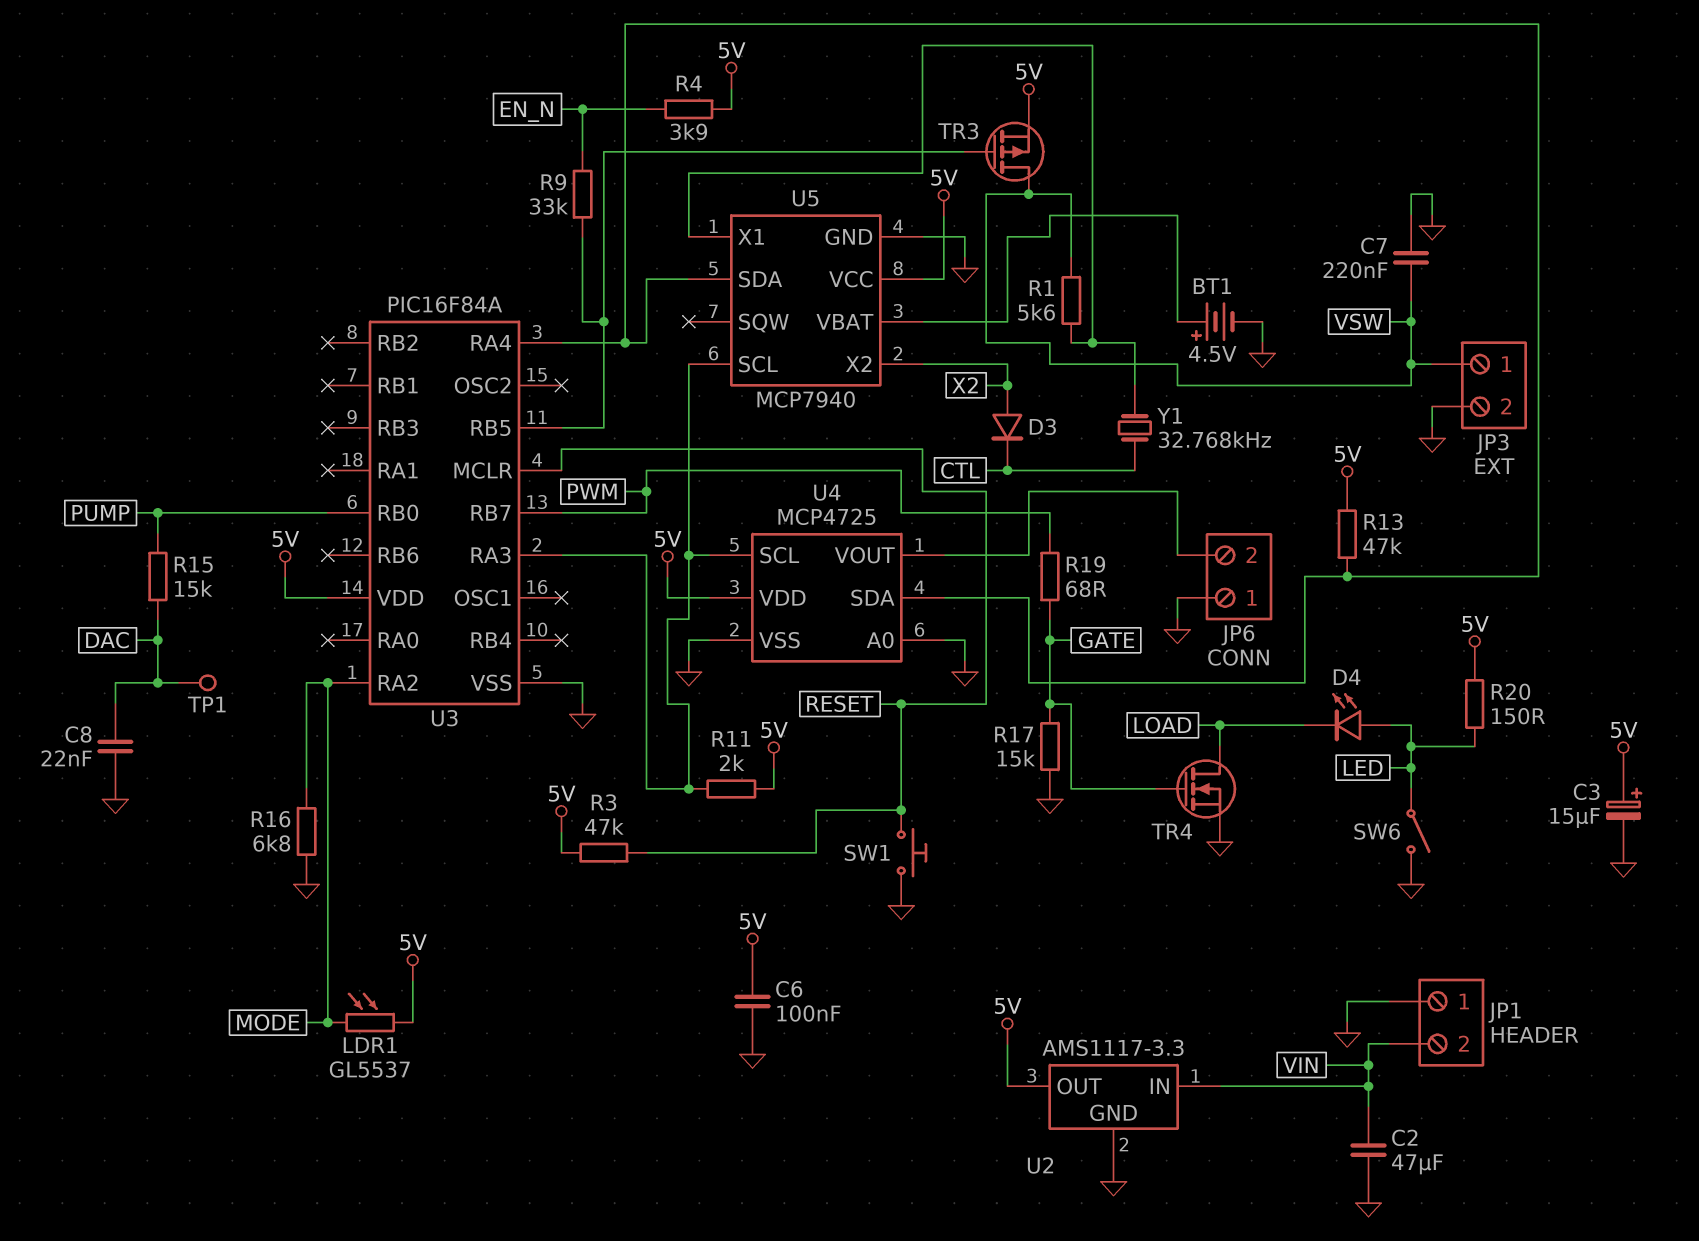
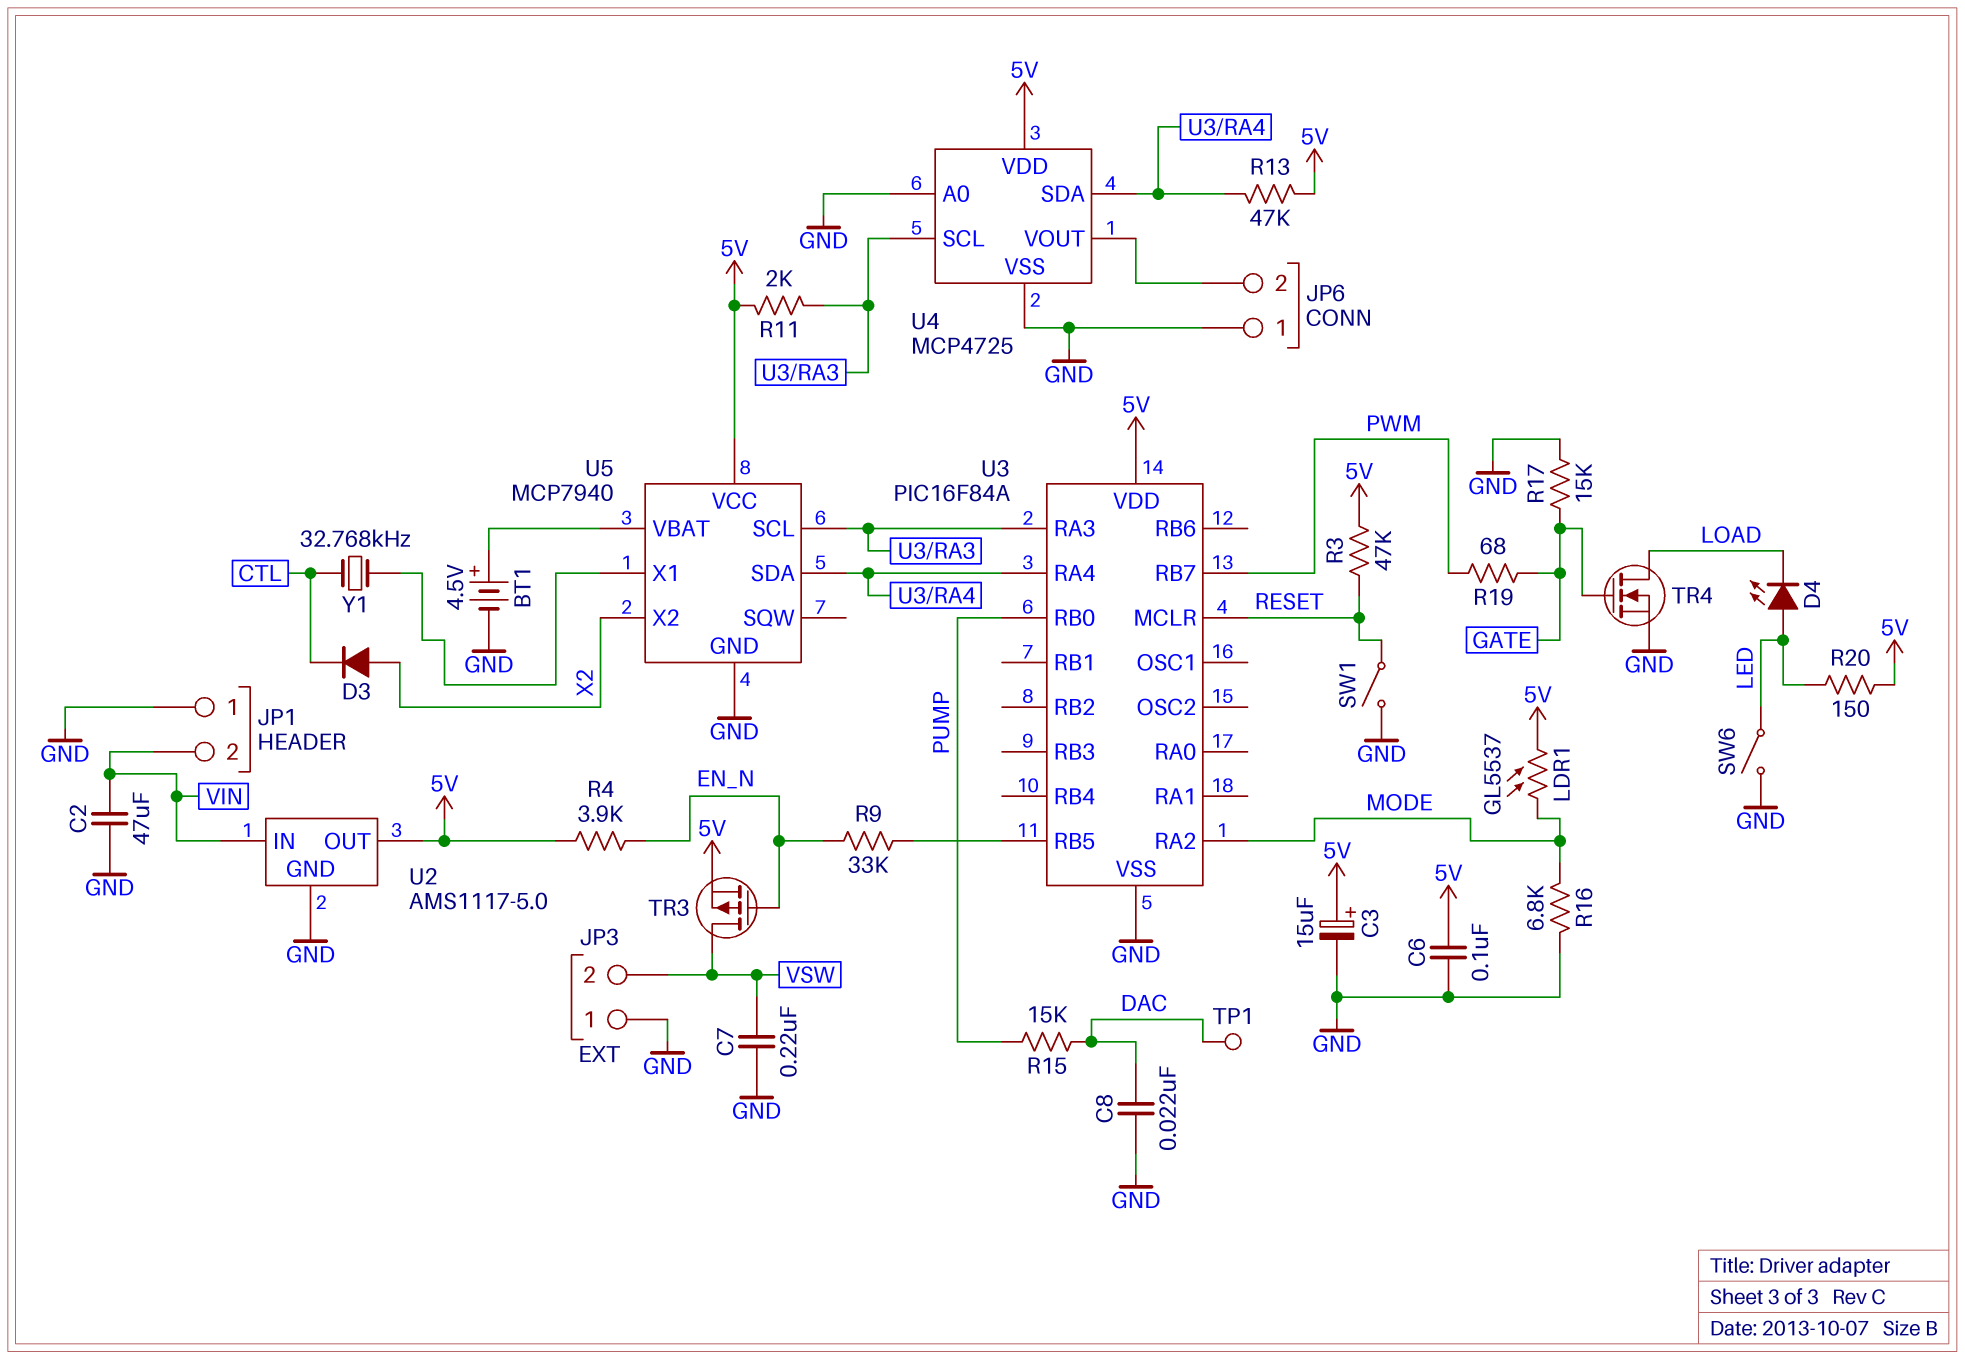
JP3 pin 1: VSW -> GND
JP3 pin 2: GND -> VSW
R1: 5.6k (U5/X1, VSW) -> none
SW1: button (GND, RESET) -> switch (GND, RESET)
TR3: PMOS (G U3/RB5, D VSW, S 5V) -> PMOS (G EN_N, D VSW, S 5V)
U2: AMS1117-3.3 -> AMS1117-5.0

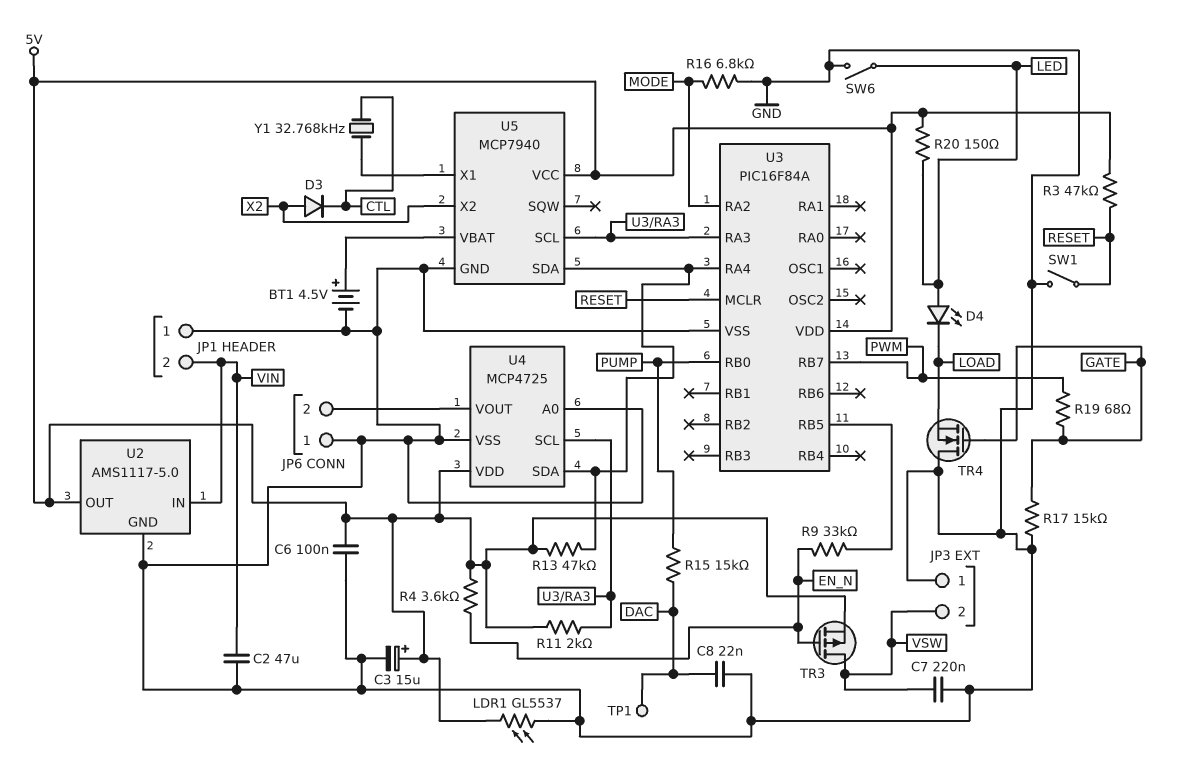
LDR1: GL5537 (5V, MODE) -> GL5537 (5V, GND)
R4: 3.9k (5V, EN_N) -> 3.6k (5V, EN_N)
TR4: NMOS (G GATE, D LOAD, S GND) -> NMOS (G GATE, D GND, S LOAD)

